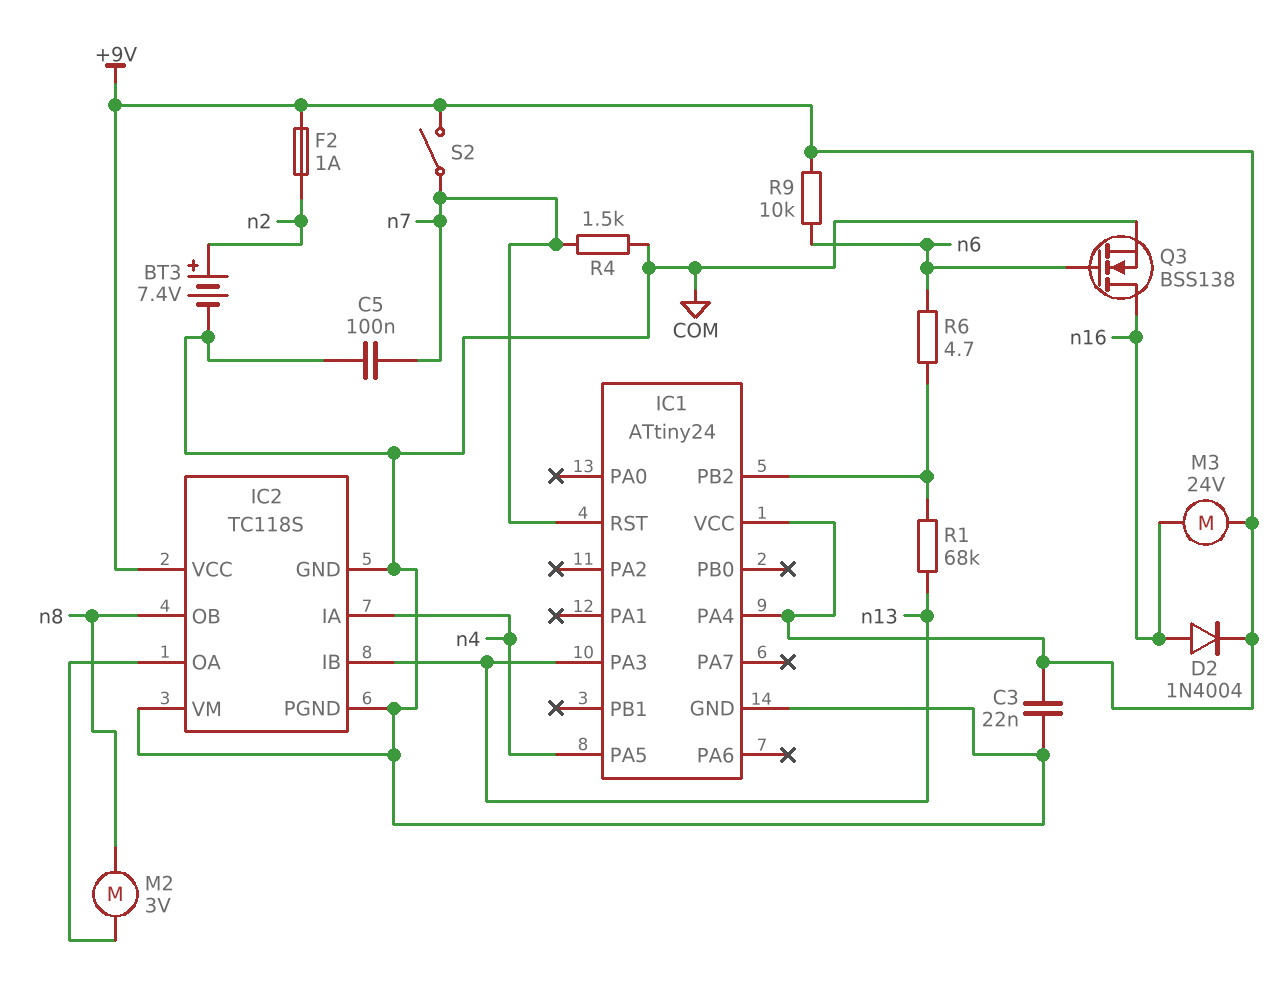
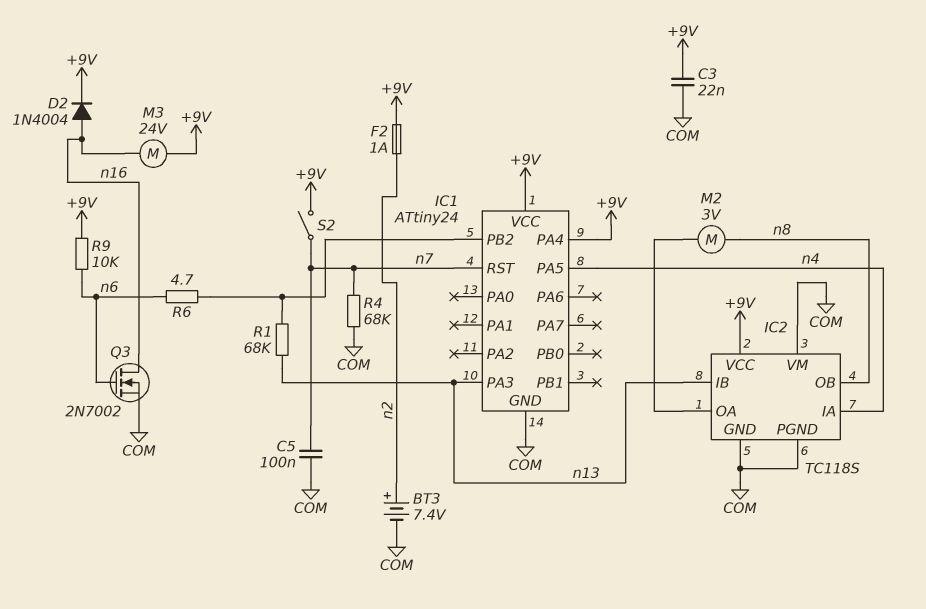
Q3: NMOS BSS138 (G n6, D n16, S COM) -> NMOS 2N7002 (G n6, D n16, S COM)
R4: 1.5k (COM, n7) -> 68k (COM, n7)

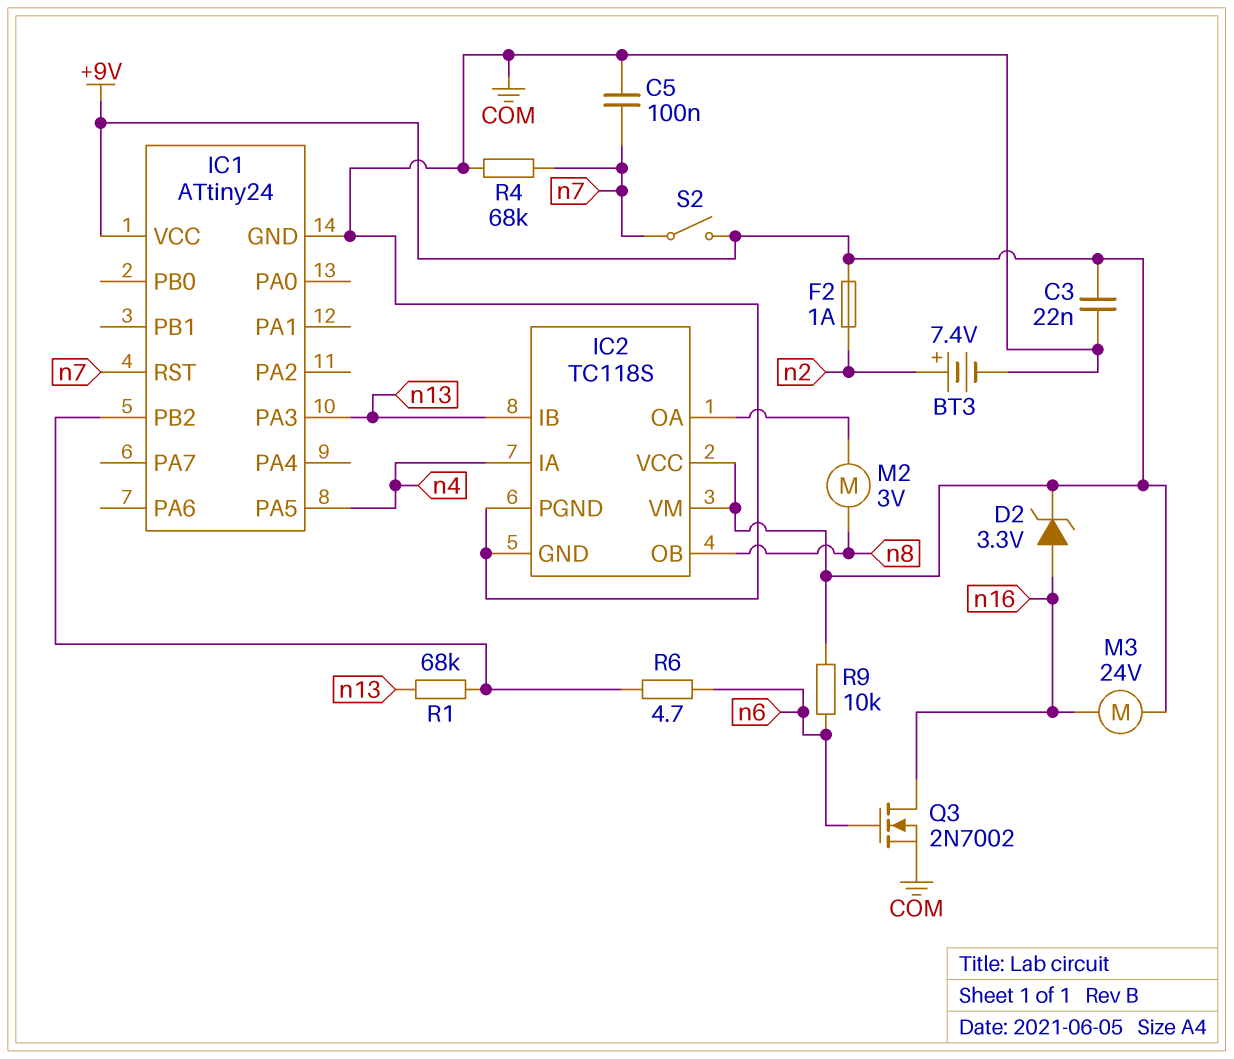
D2: diode 1N4004 (A n16, K +9V) -> zener 3.3V (A n16, K +9V)
IC1 pin PA4: +9V -> none
IC2 pin VM: COM -> +9V

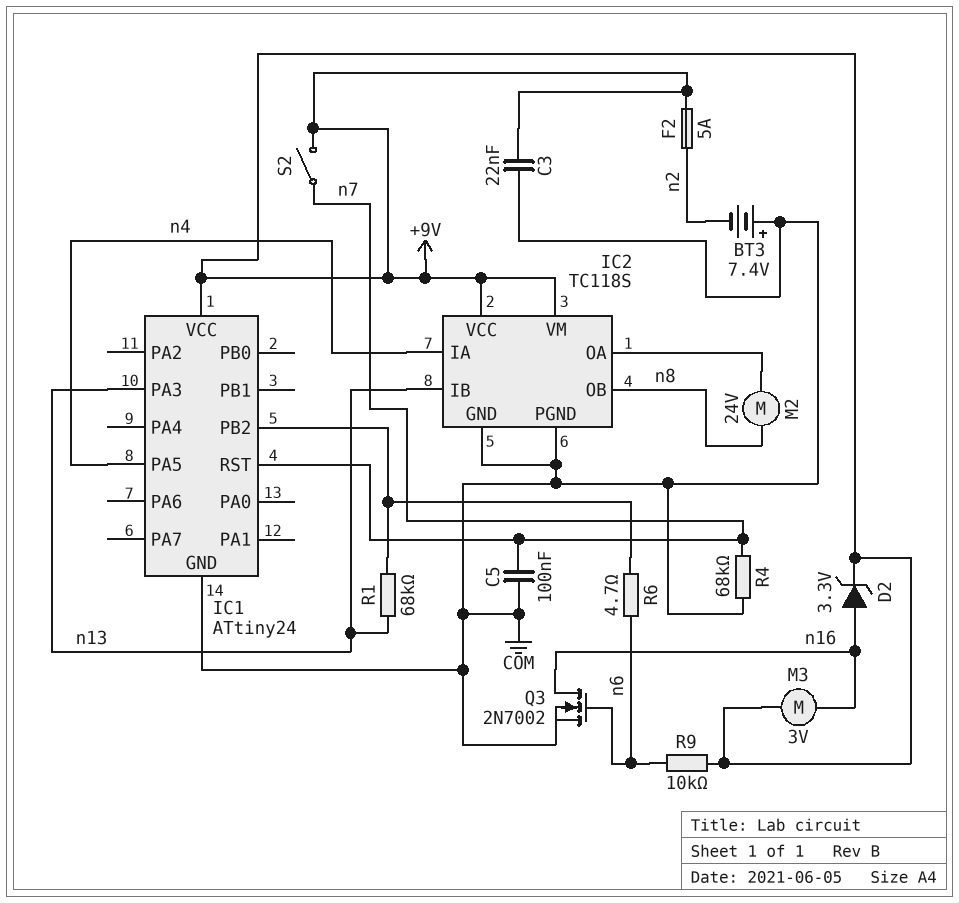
BT3: 7.4V (plus n2, minus COM) -> 7.4V (plus COM, minus n2)
F2: 1A (+9V, n2) -> 5A (+9V, n2)
M2: motor 3V (IC2/OA, n8) -> motor 24V (IC2/OA, n8)
M3: motor 24V (+9V, n16) -> motor 3V (+9V, n16)

